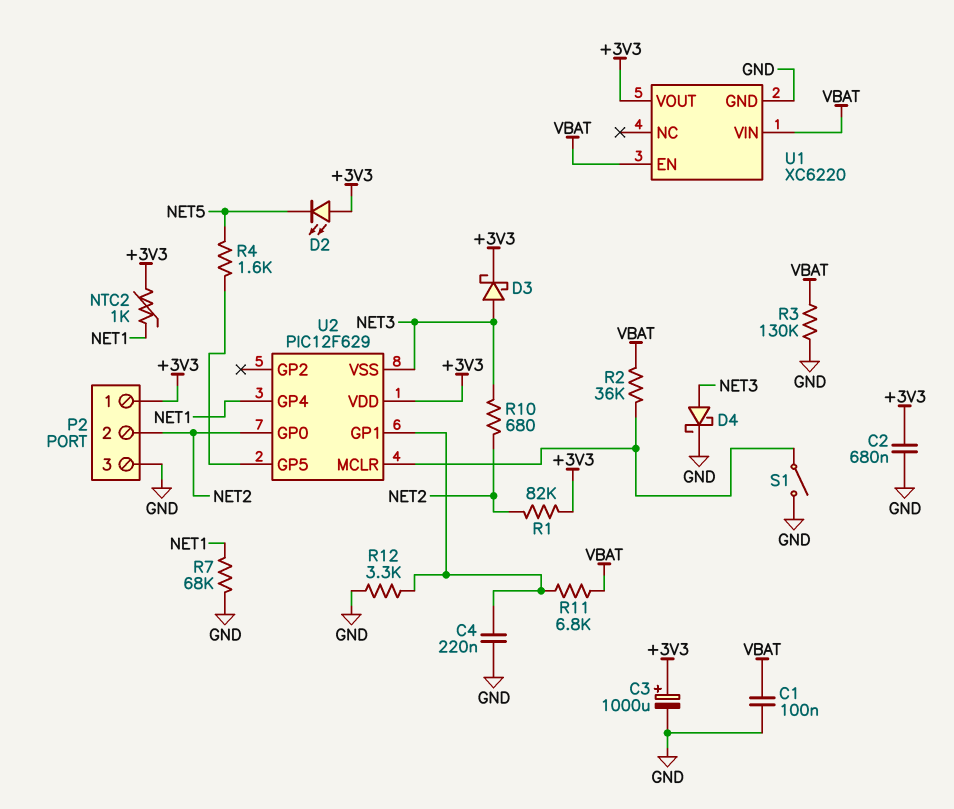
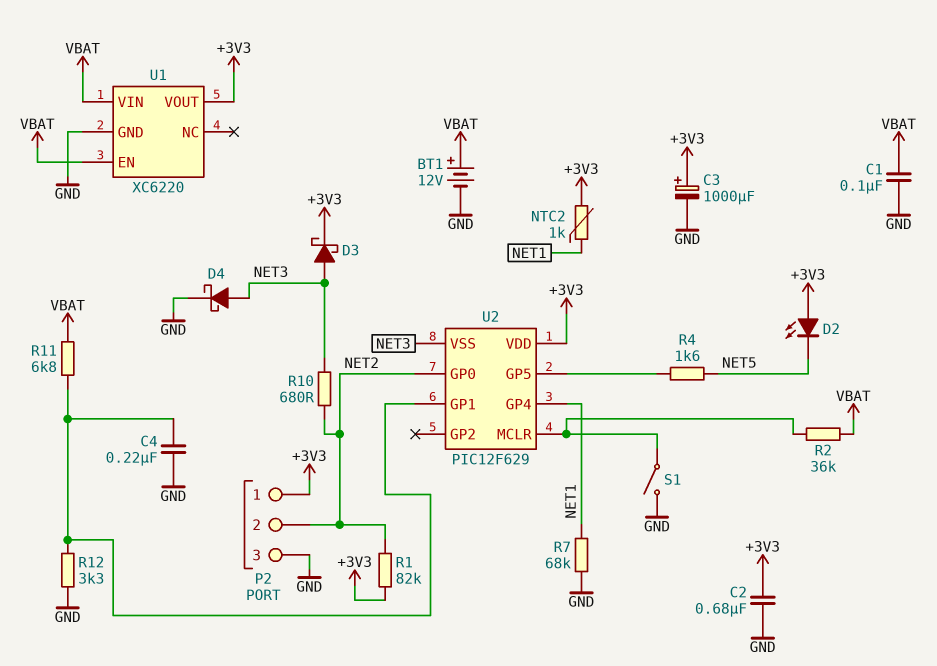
BT1: none -> 12V (plus VBAT, minus GND)
R3: 130k (GND, VBAT) -> none

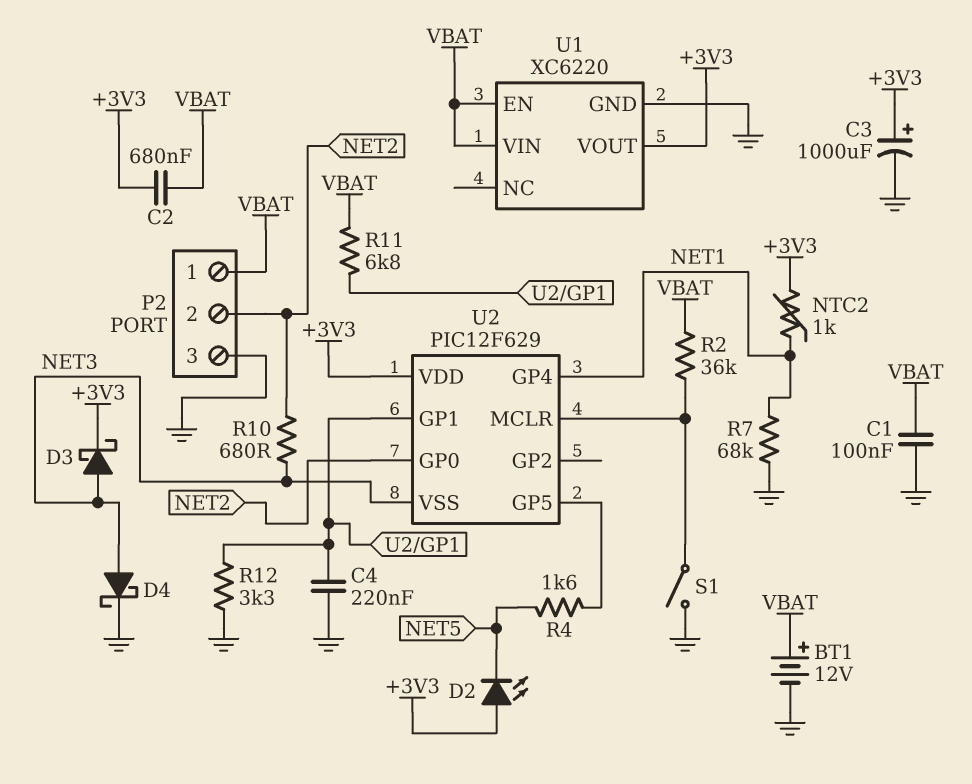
C2: 680nF (+3V3, GND) -> 680nF (+3V3, VBAT)
P2 pin 1: +3V3 -> VBAT
R1: 82k (+3V3, NET2) -> none

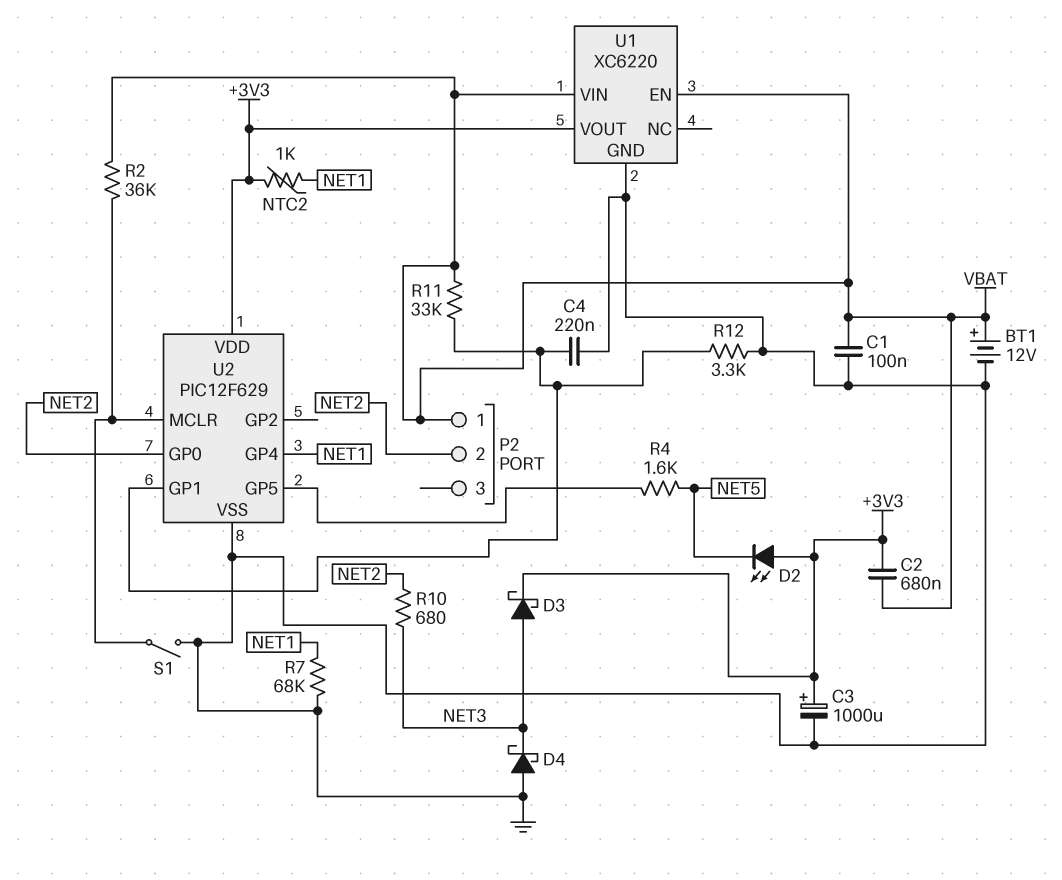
D4: schottky (A NET3, K GND) -> schottky (A GND, K NET3)
P2 pin 3: GND -> none
R11: 6.8k (U2/GP1, VBAT) -> 33k (U2/GP1, VBAT)
U2 pin VSS: NET3 -> GND

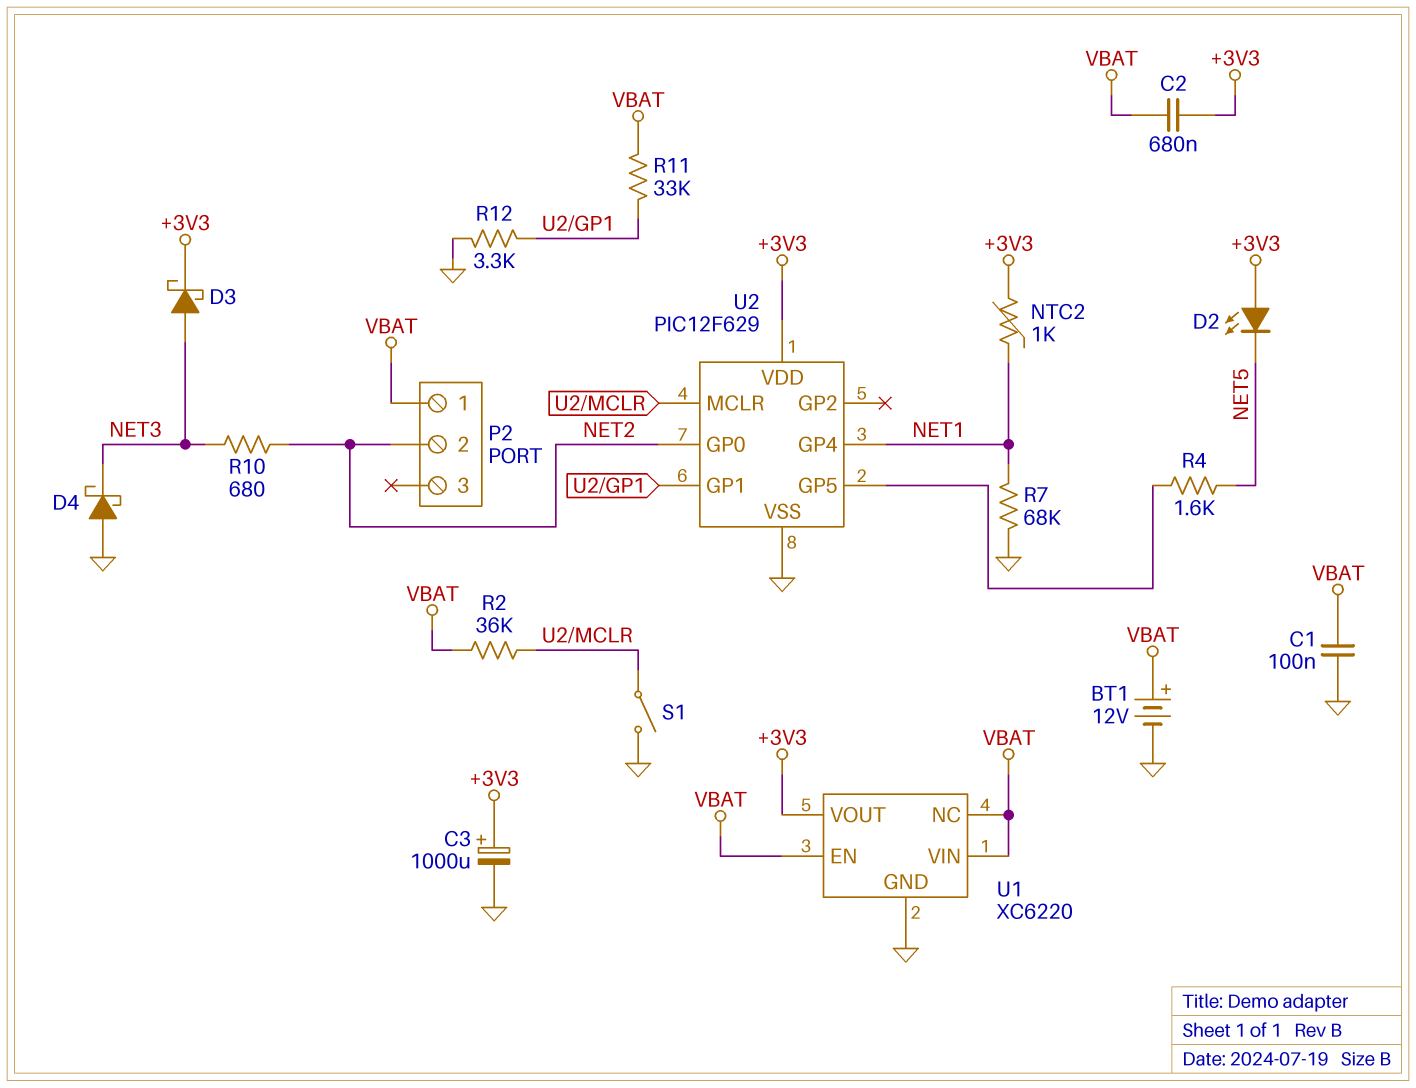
C4: 220nF (GND, U2/GP1) -> none
U1 pin NC: none -> VBAT

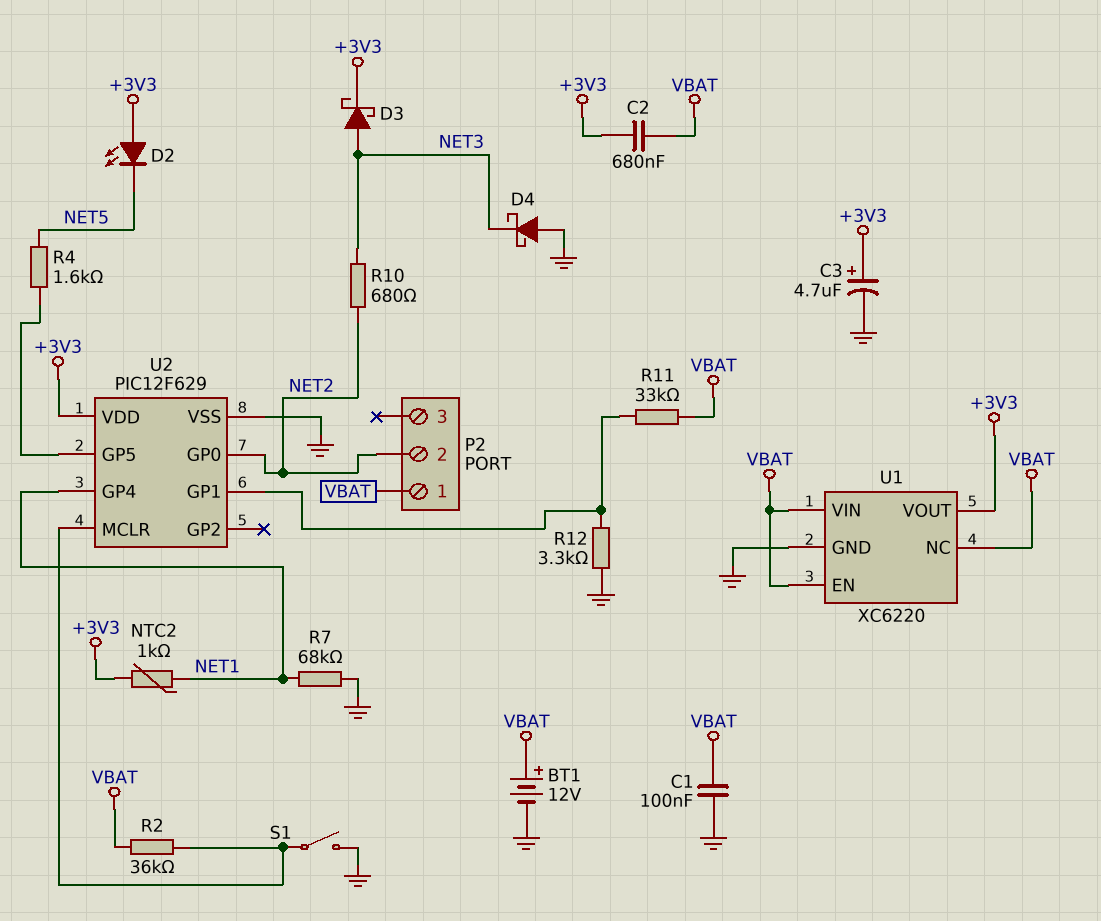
C3: 1000uF (plus +3V3, minus GND) -> 4.7uF (plus +3V3, minus GND)

